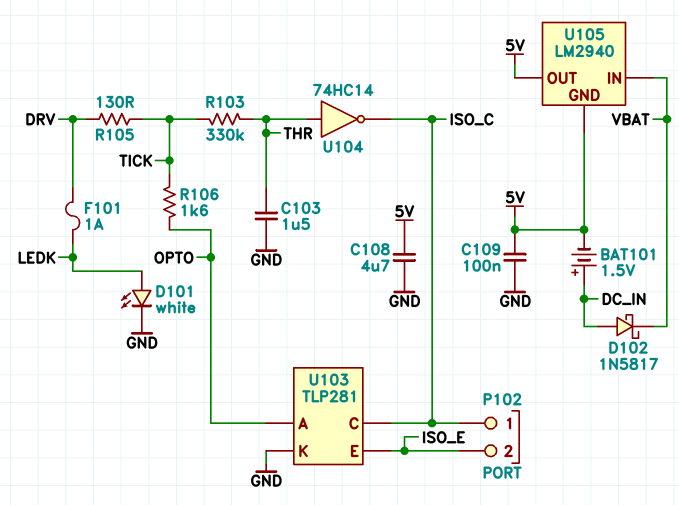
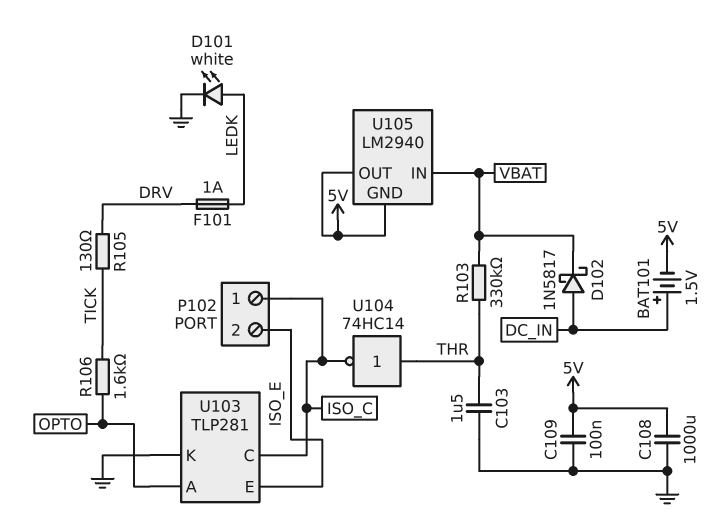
C108: 4.7uF (5V, GND) -> 1000uF (5V, GND)
R103: 330k (THR, TICK) -> 330k (THR, VBAT)

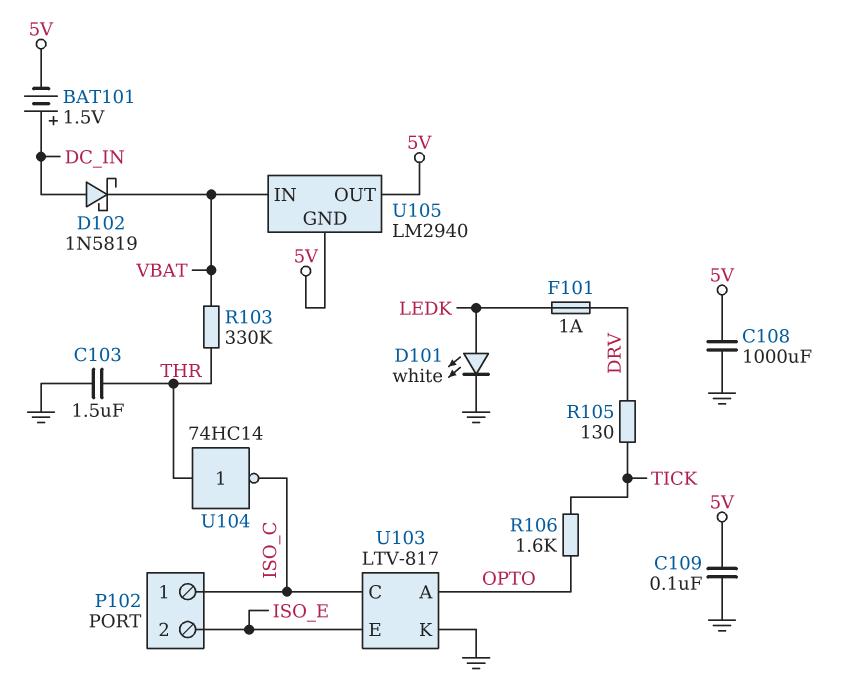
D102: schottky 1N5817 (A DC_IN, K VBAT) -> schottky 1N5819 (A DC_IN, K VBAT)
U103: TLP281 -> LTV-817

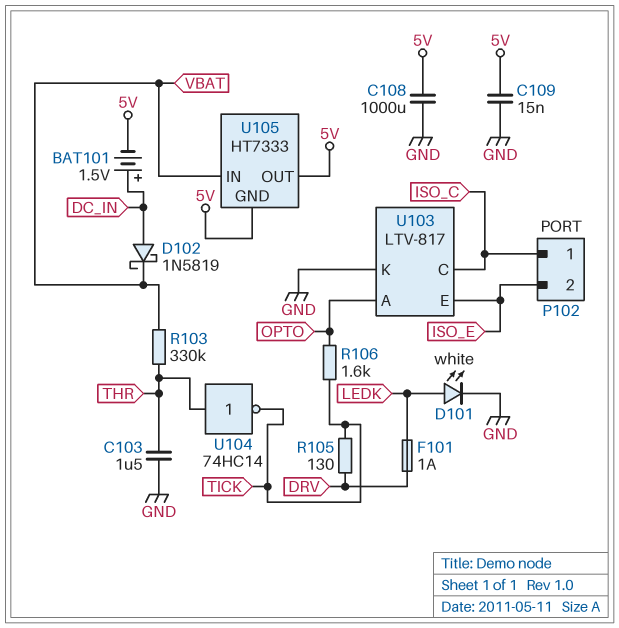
C109: 100nF (5V, GND) -> 15nF (5V, GND)
U104: NOT 74HC14 (in THR, out ISO_C) -> NOT 74HC14 (in THR, out TICK)
U105: LM2940 -> HT7333

